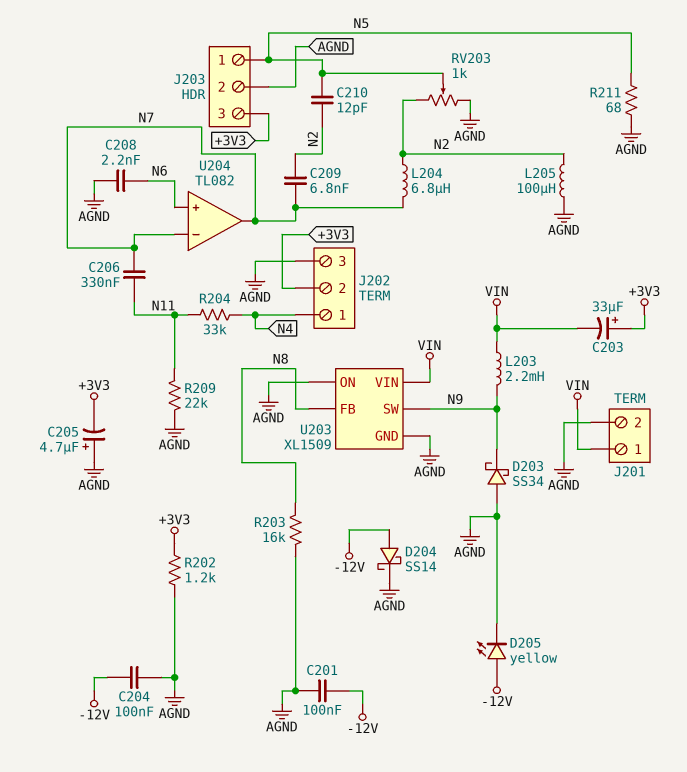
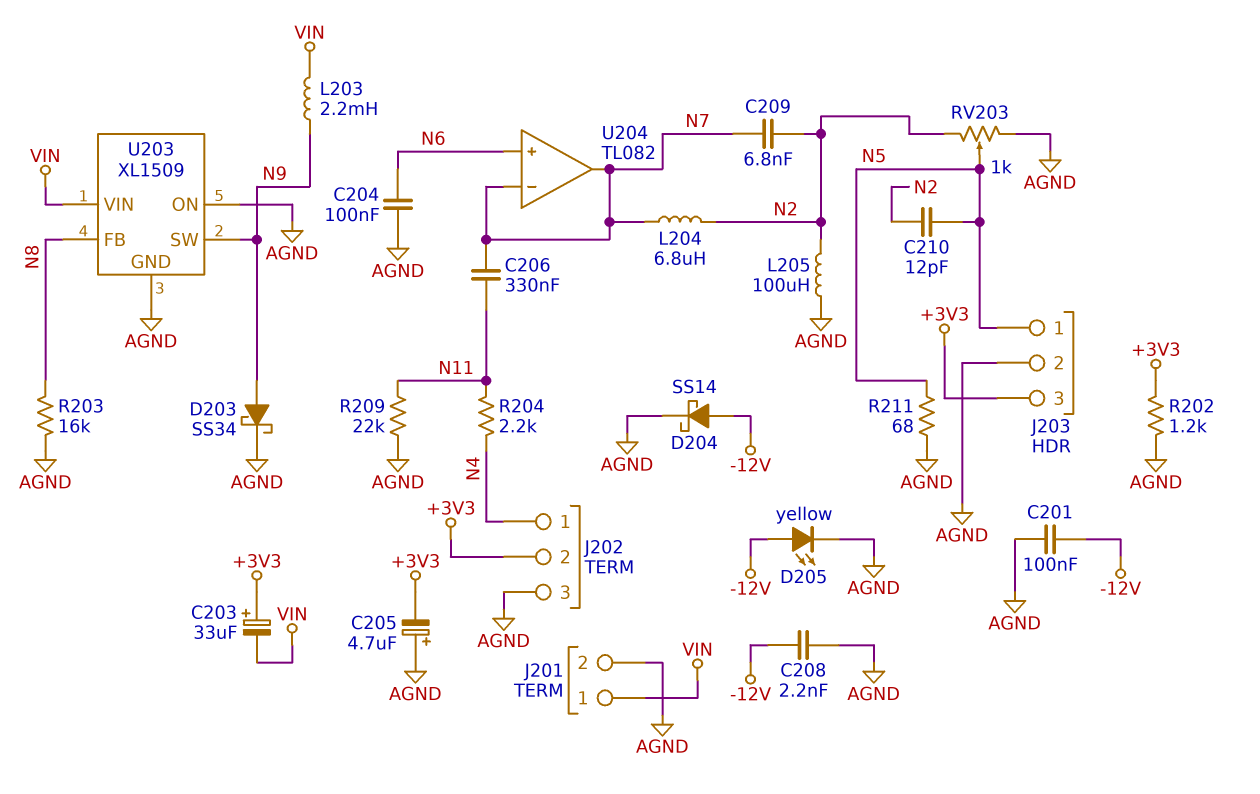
C204: 100nF (-12V, AGND) -> 100nF (AGND, N6)
C208: 2.2nF (AGND, N6) -> 2.2nF (-12V, AGND)
D203: schottky SS34 (A AGND, K N9) -> schottky SS34 (A N9, K AGND)
R204: 33k (N4, N11) -> 2.2k (N4, N11)

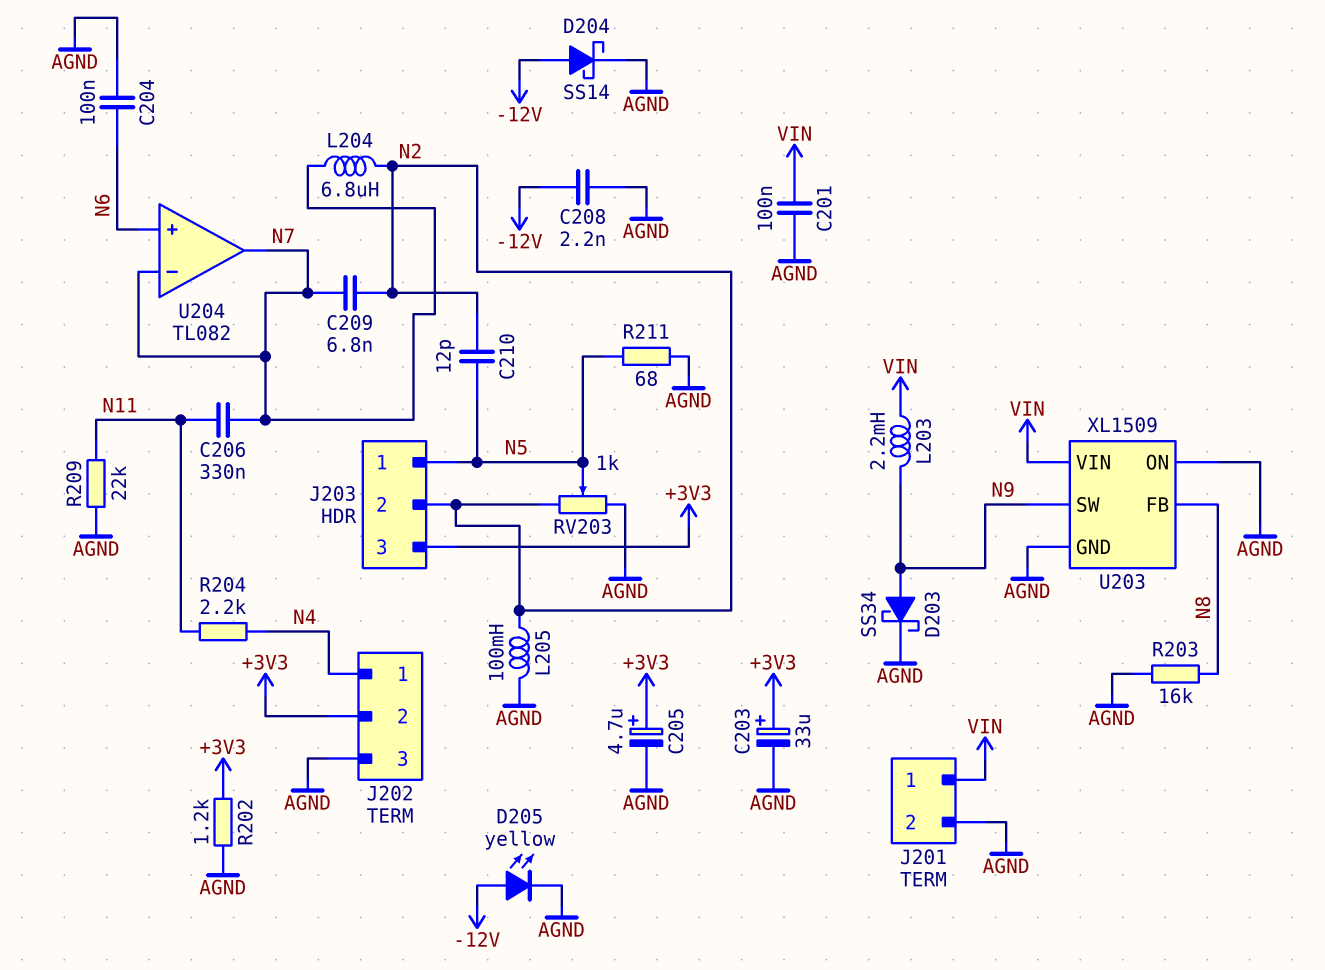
C201: 100nF (-12V, AGND) -> 100nF (AGND, VIN)
C203: 33uF (plus +3V3, minus VIN) -> 33uF (plus +3V3, minus AGND)
C205: 4.7uF (plus AGND, minus +3V3) -> 4.7uF (plus +3V3, minus AGND)
J203 pin 2: AGND -> N2
L205: 100uH (AGND, N2) -> 100mH (AGND, N2)

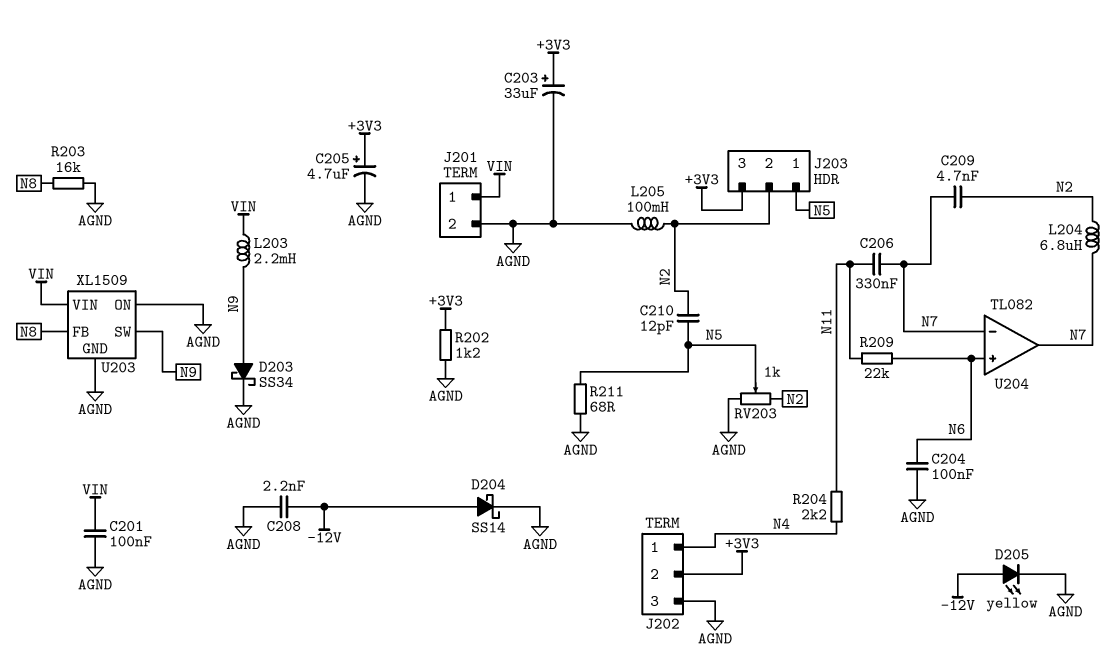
C209: 6.8nF (N2, N7) -> 4.7nF (N2, N7)
R209: 22k (AGND, N11) -> 22k (N6, N11)

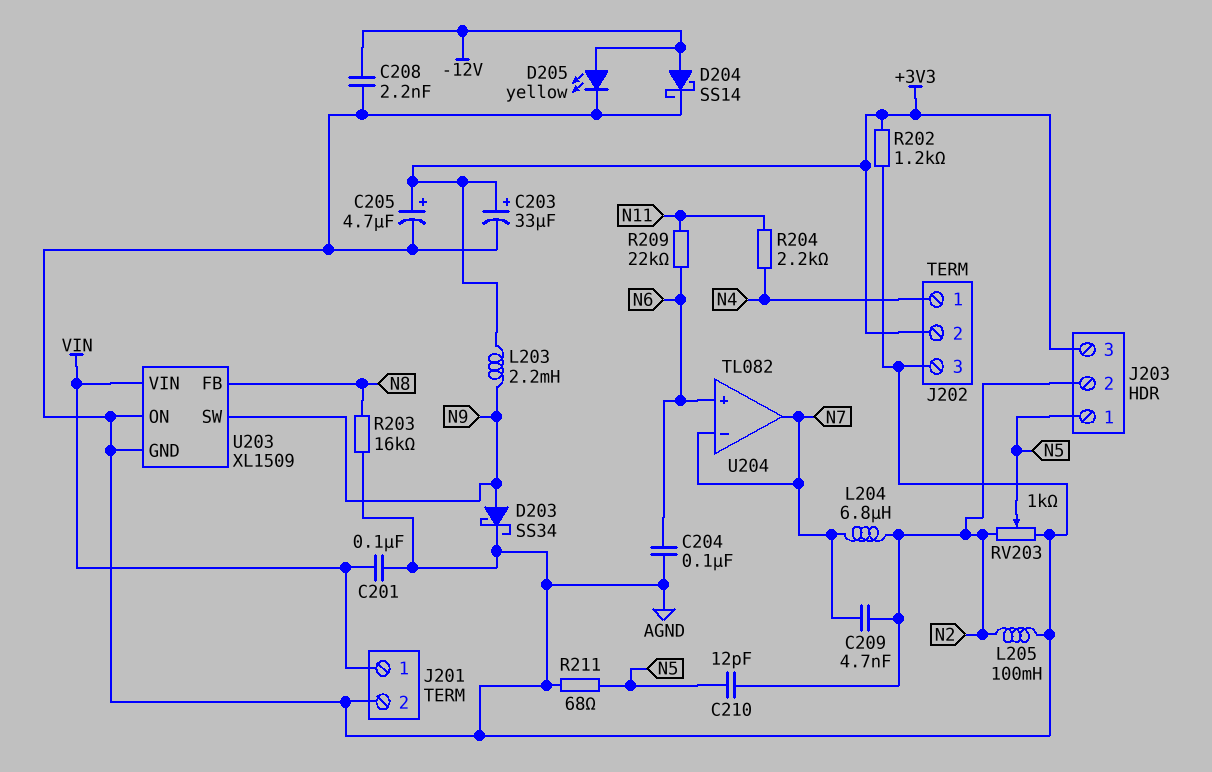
C206: 330nF (N7, N11) -> none
L203: 2.2mH (N9, VIN) -> 2.2mH (+3V3, N9)

